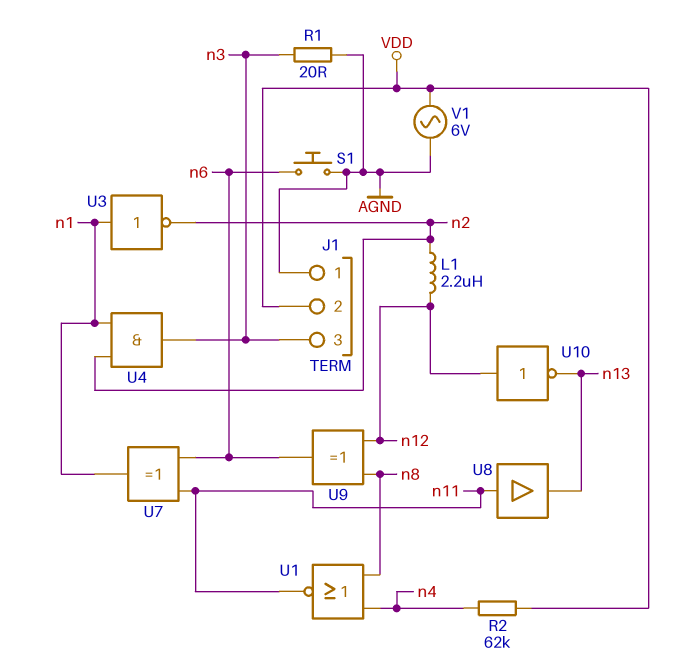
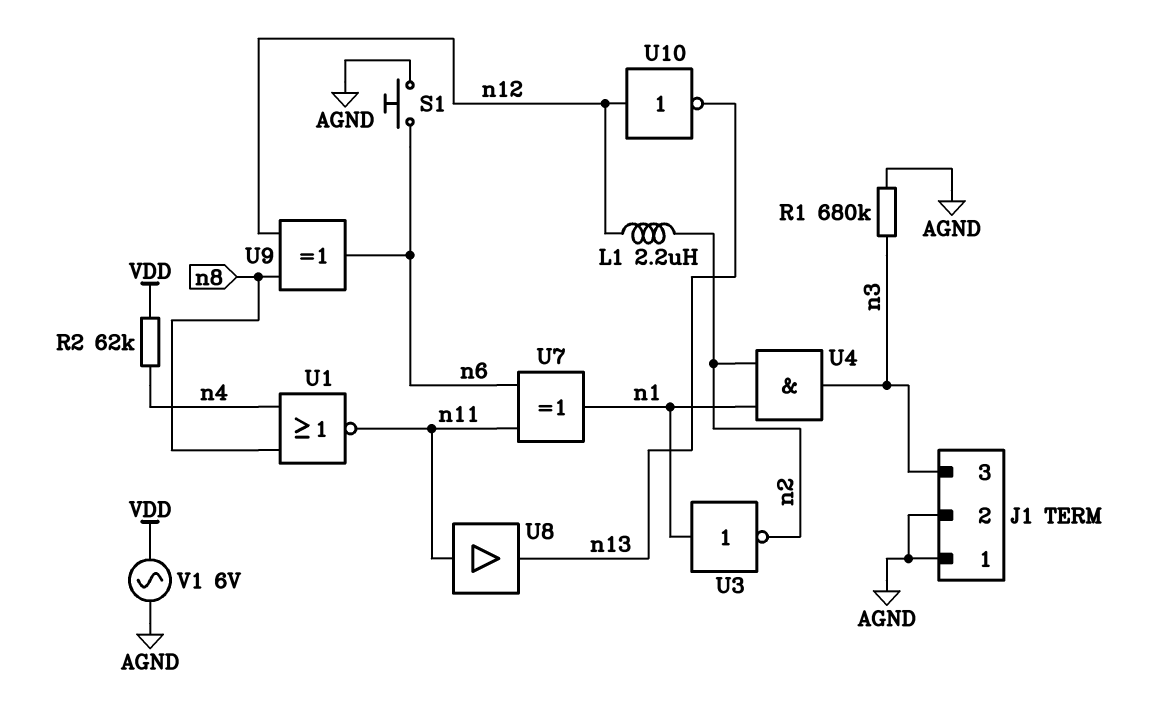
J1 pin 2: VDD -> AGND
R1: 20 (AGND, n3) -> 680k (AGND, n3)

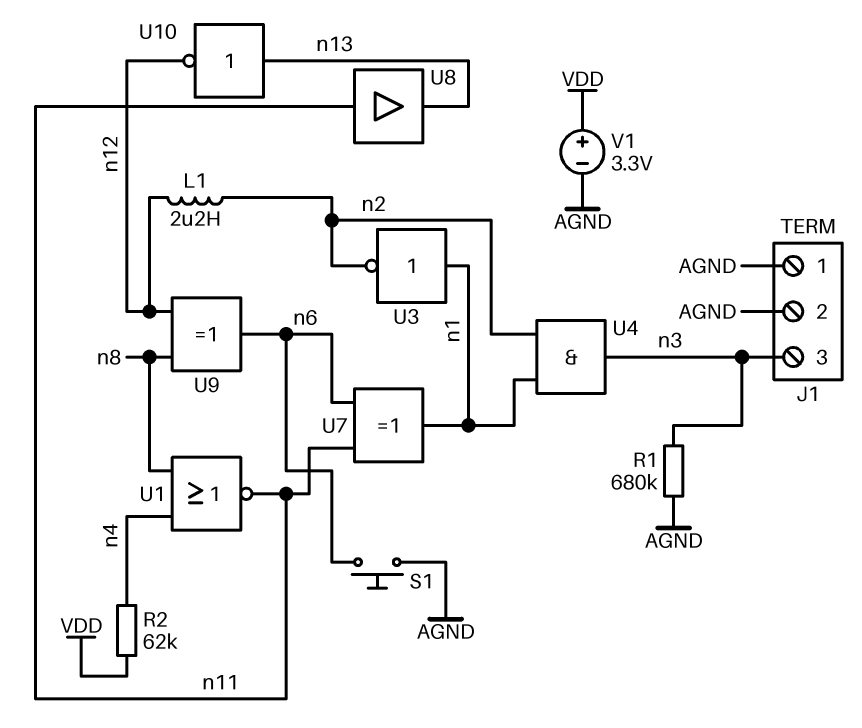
U10: NOT (in n12, out n13) -> NOT (in n13, out n12)
V1: AC 6V (AGND, VDD) -> 3.3V (plus VDD, minus AGND)

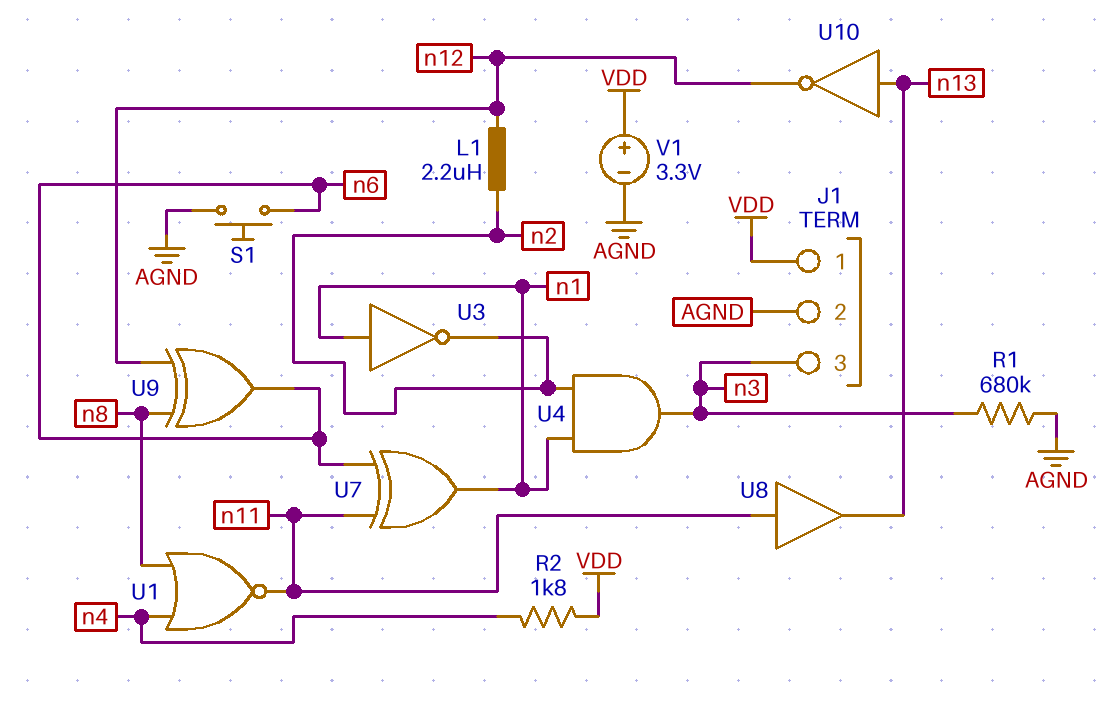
J1 pin 1: AGND -> VDD
R2: 62k (VDD, n4) -> 1.8k (VDD, n4)

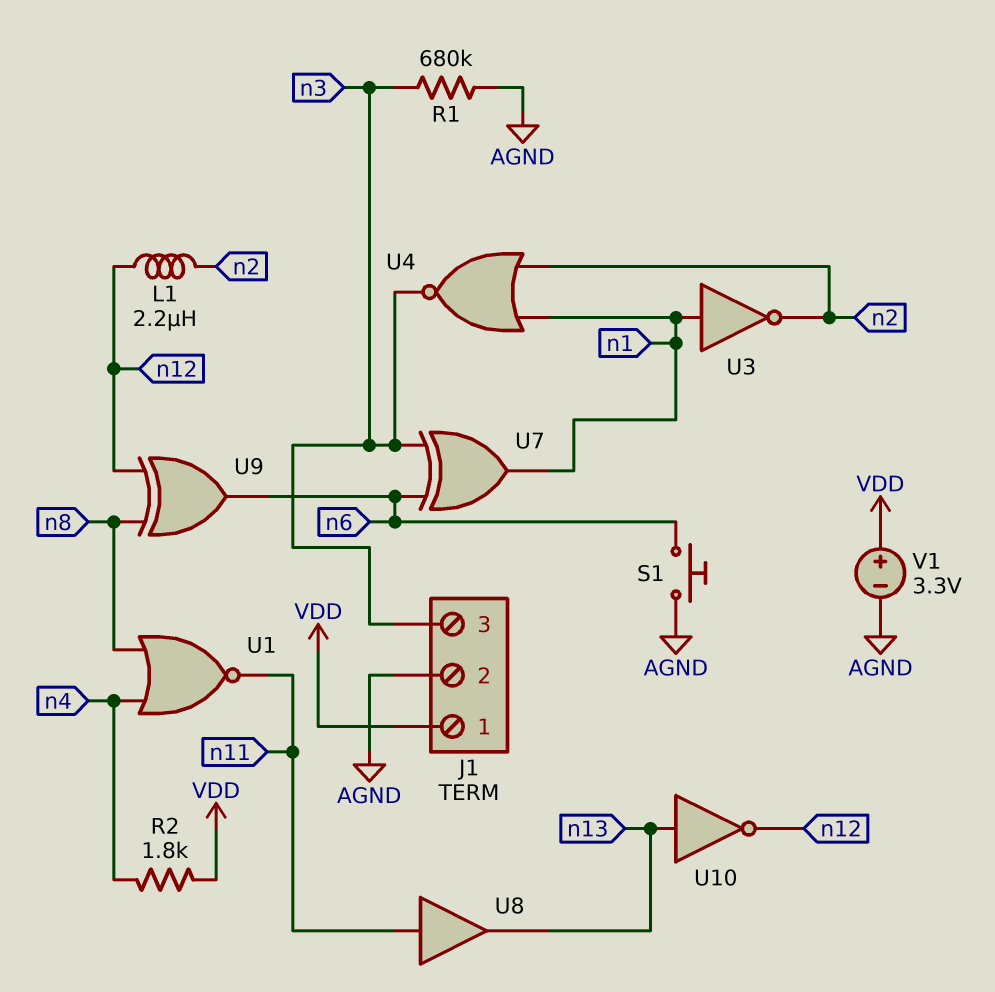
U4: AND (in n1, in n2, out n3) -> NOR (in n1, in n2, out n3)
U7: XOR (in n6, in n11, out n1) -> XOR (in n3, in n6, out n1)

